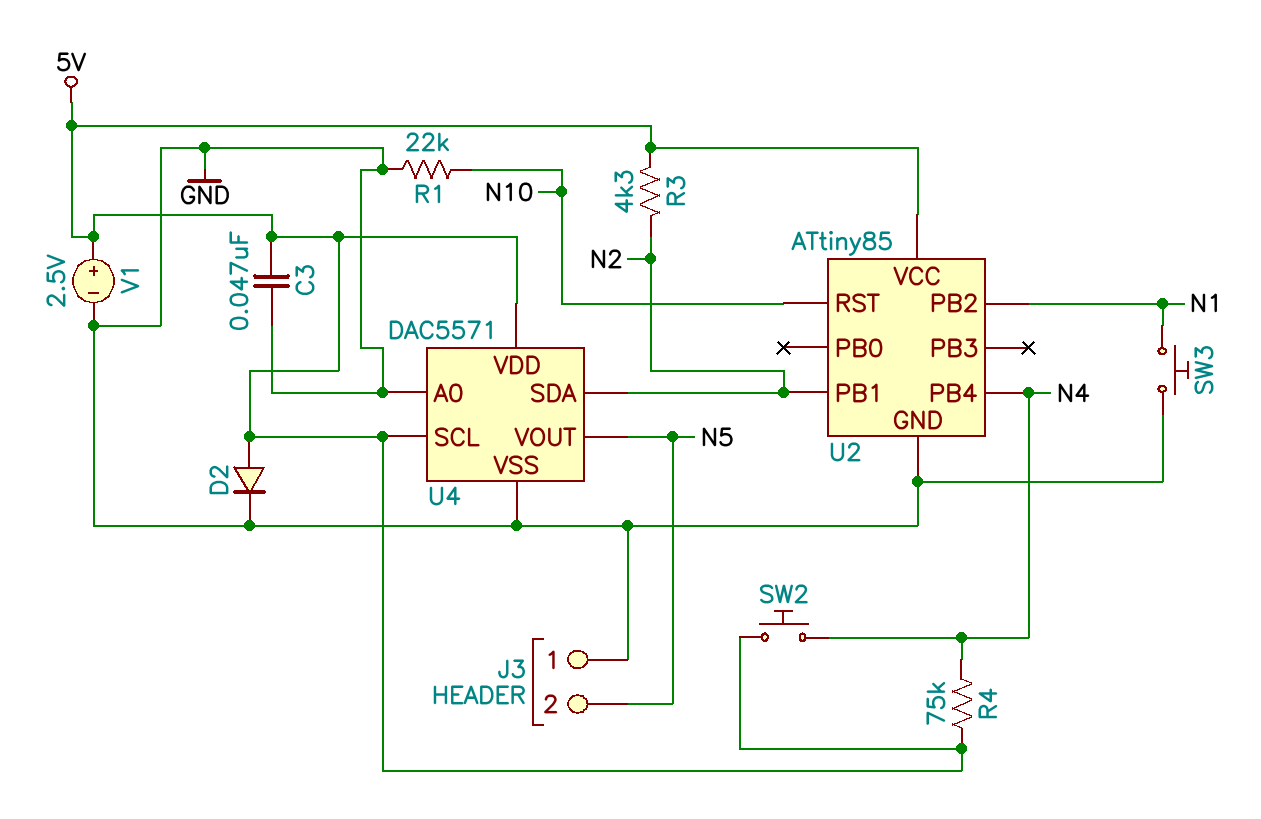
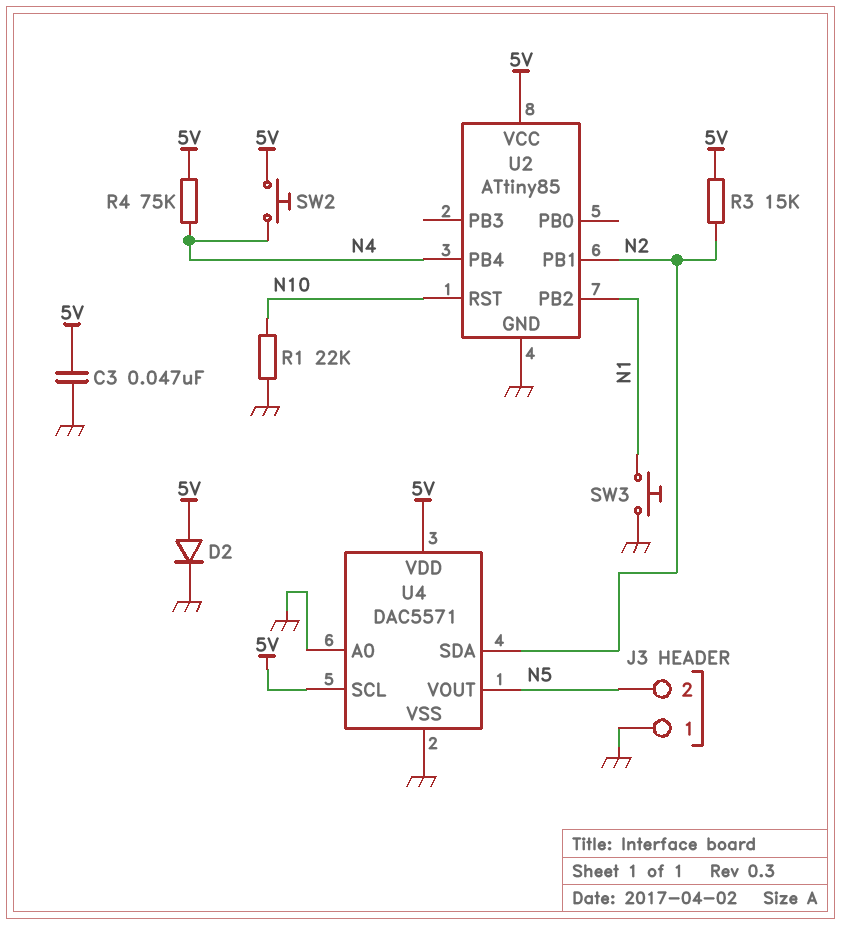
R3: 4.3k (5V, N2) -> 15k (5V, N2)
V1: 2.5V (plus 5V, minus GND) -> none

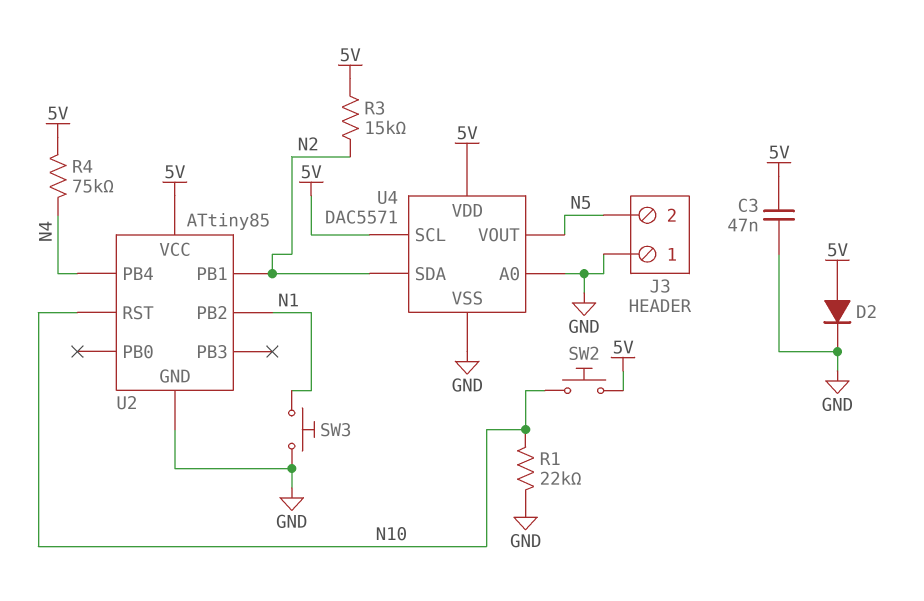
SW2: button (5V, N4) -> button (5V, N10)

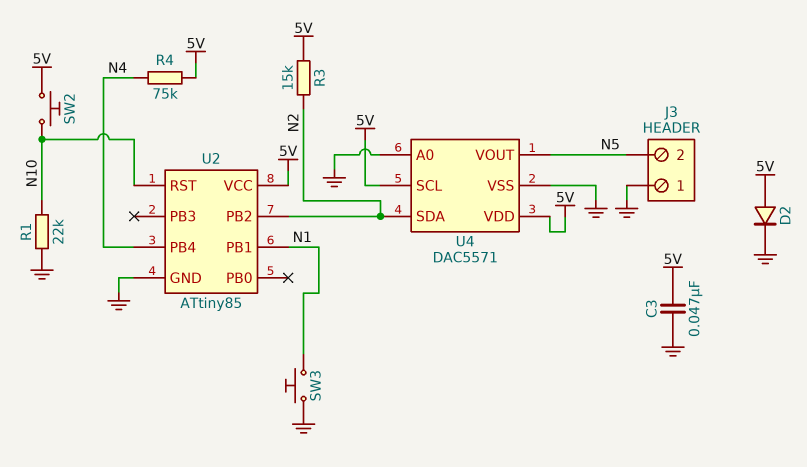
U2 pin PB1: N2 -> N1
U2 pin PB2: N1 -> N2

